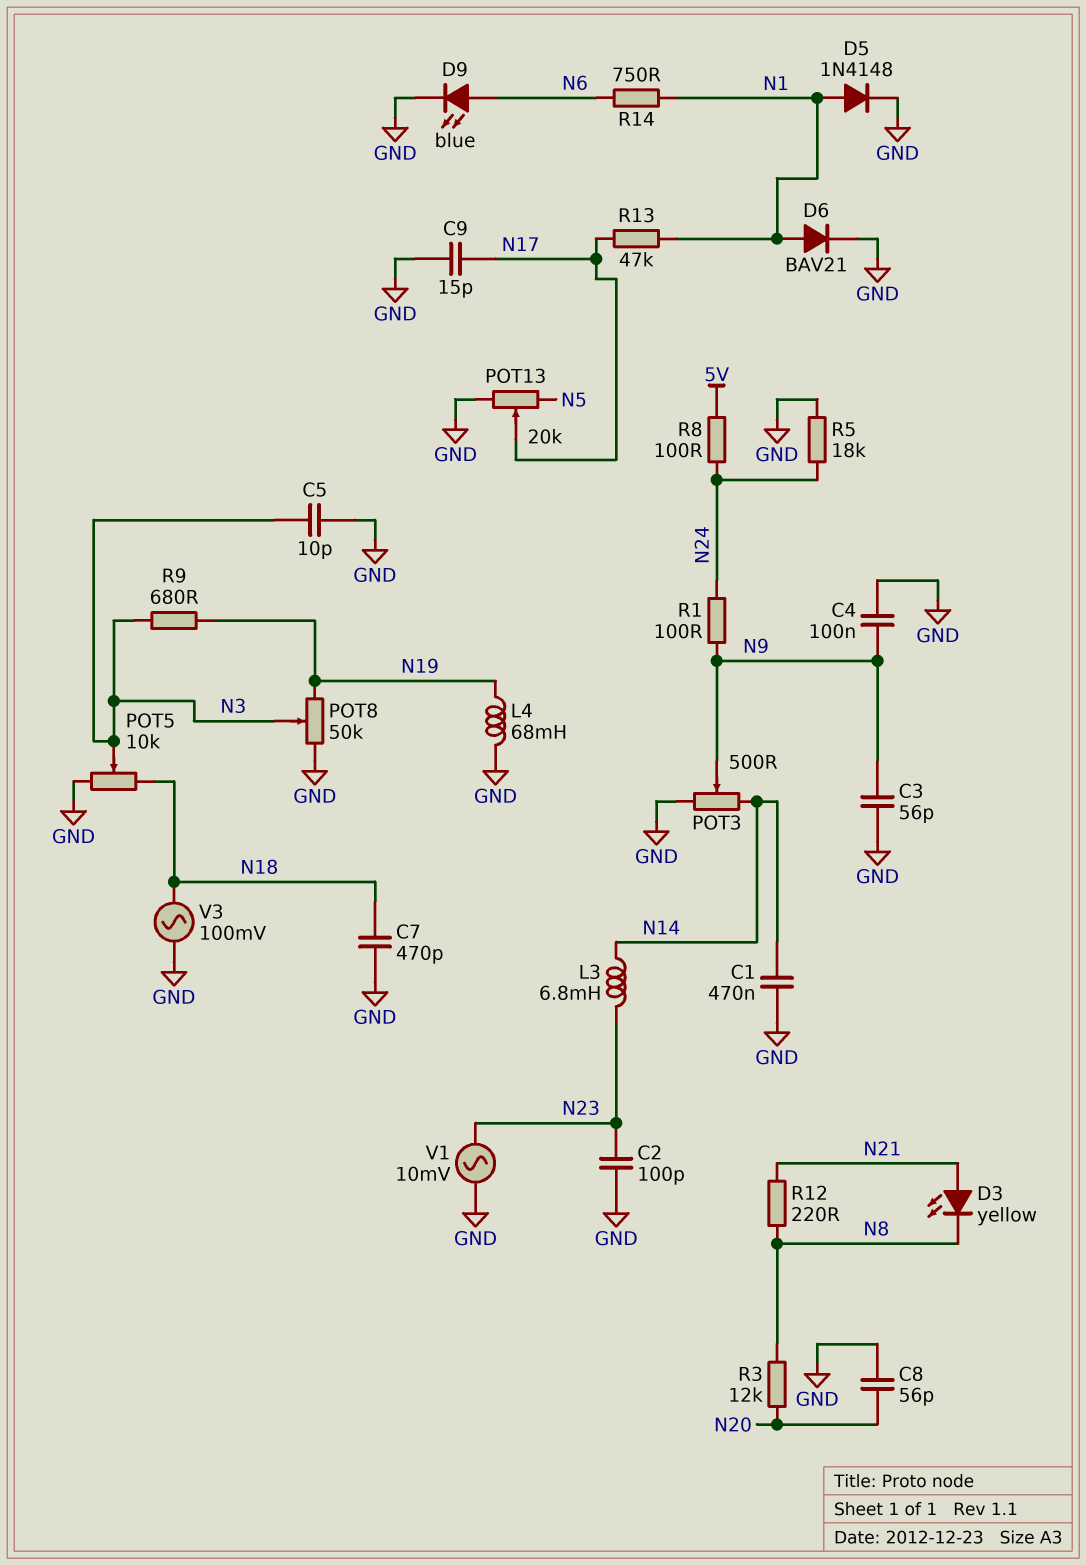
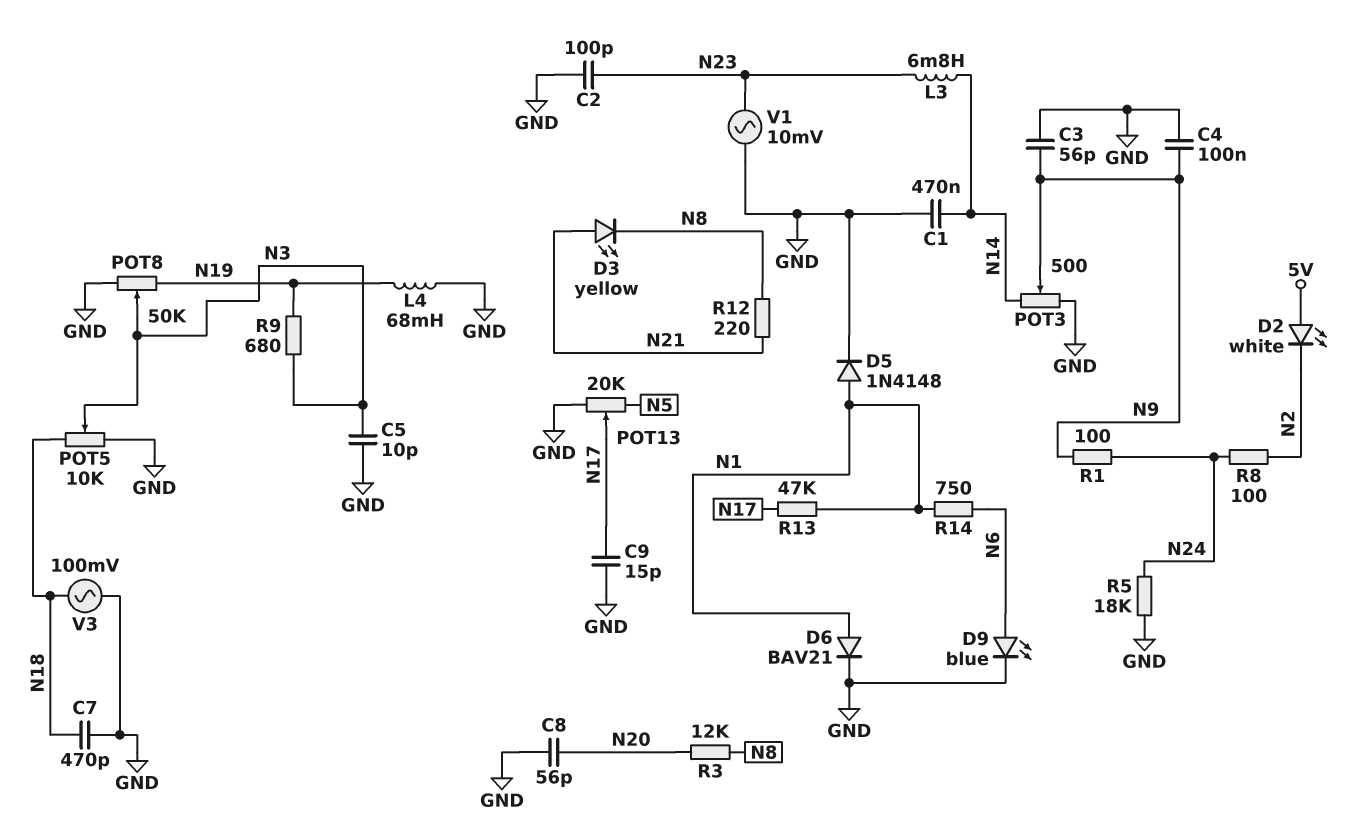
D2: none -> LED white (A 5V, K N2)
R8: 100 (5V, N24) -> 100 (N2, N24)

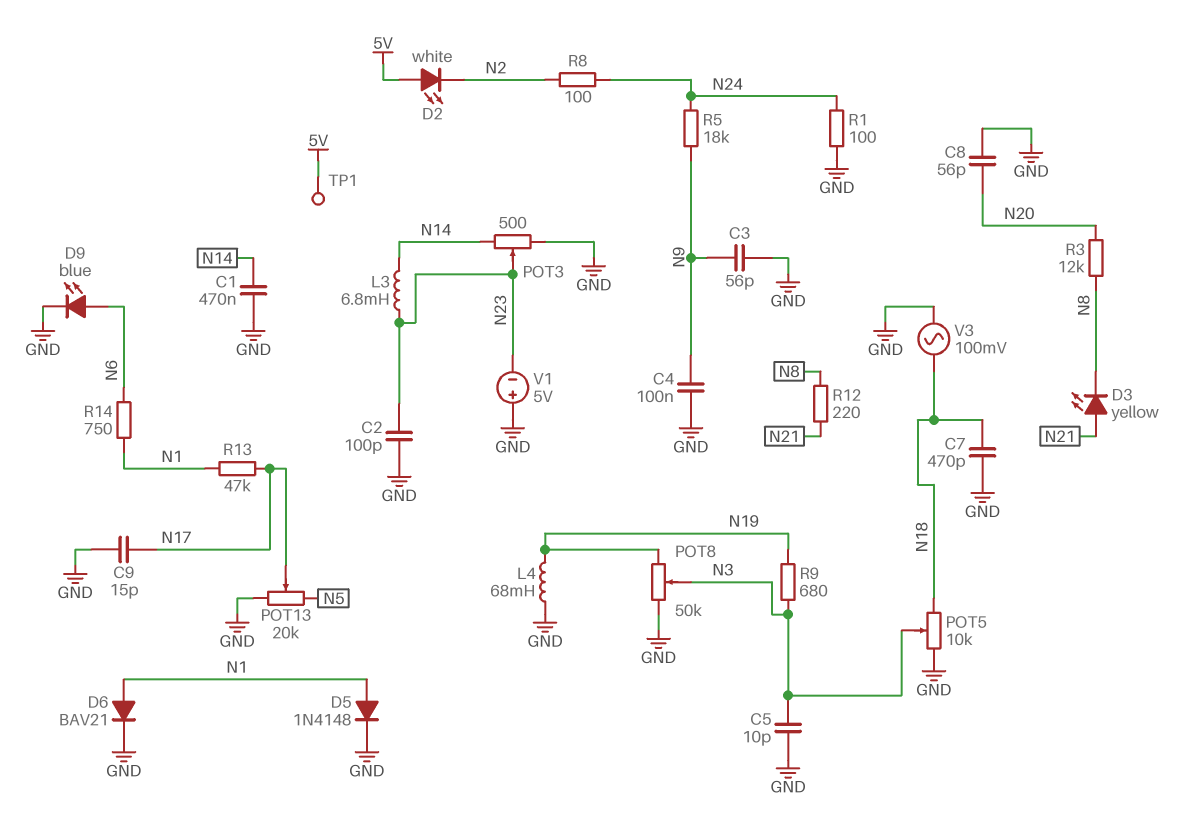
POT3: 500 (GND, N14, wiper N9) -> 500 (GND, N14, wiper N23)
R1: 100 (N9, N24) -> 100 (GND, N24)
R5: 18k (GND, N24) -> 18k (N9, N24)
TP1: none -> test point (5V)
V1: AC 10mV (GND, N23) -> 5V (plus GND, minus N23)

